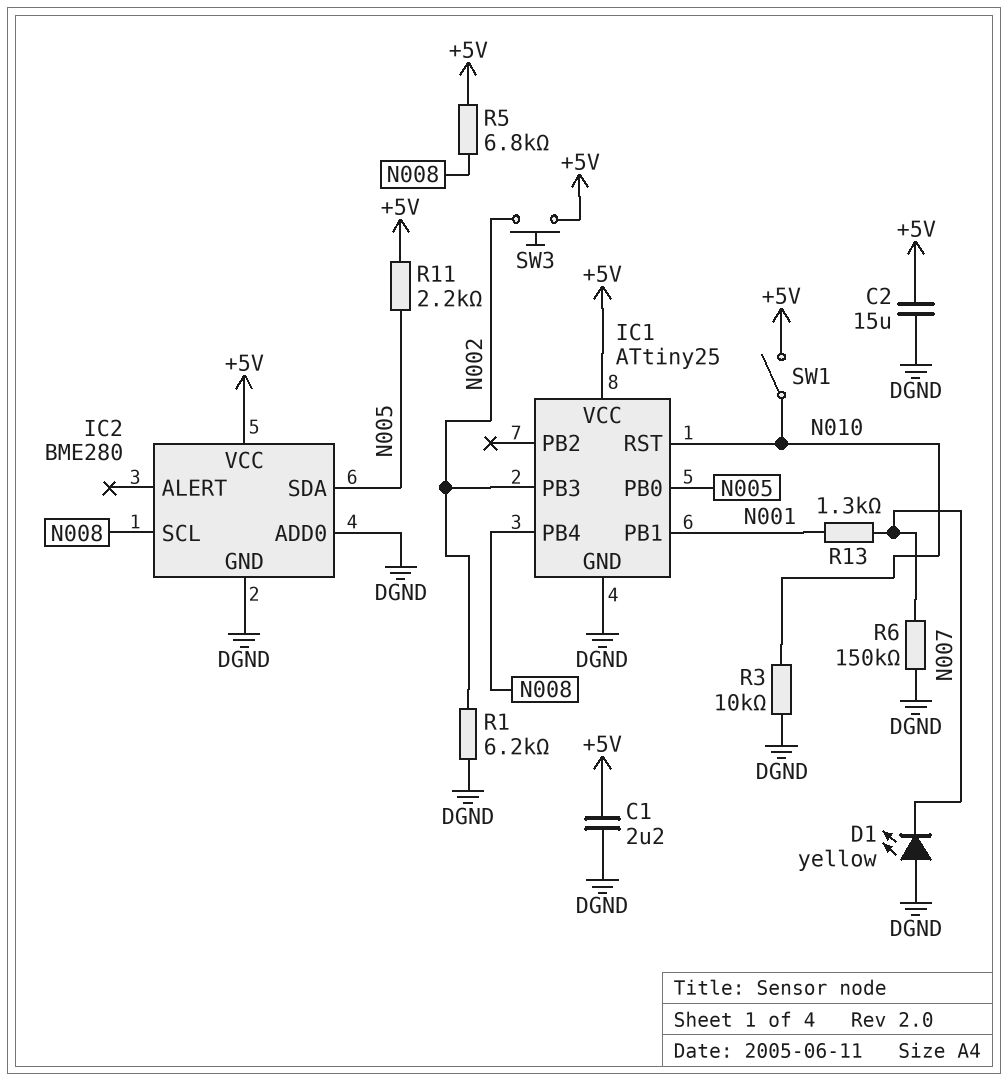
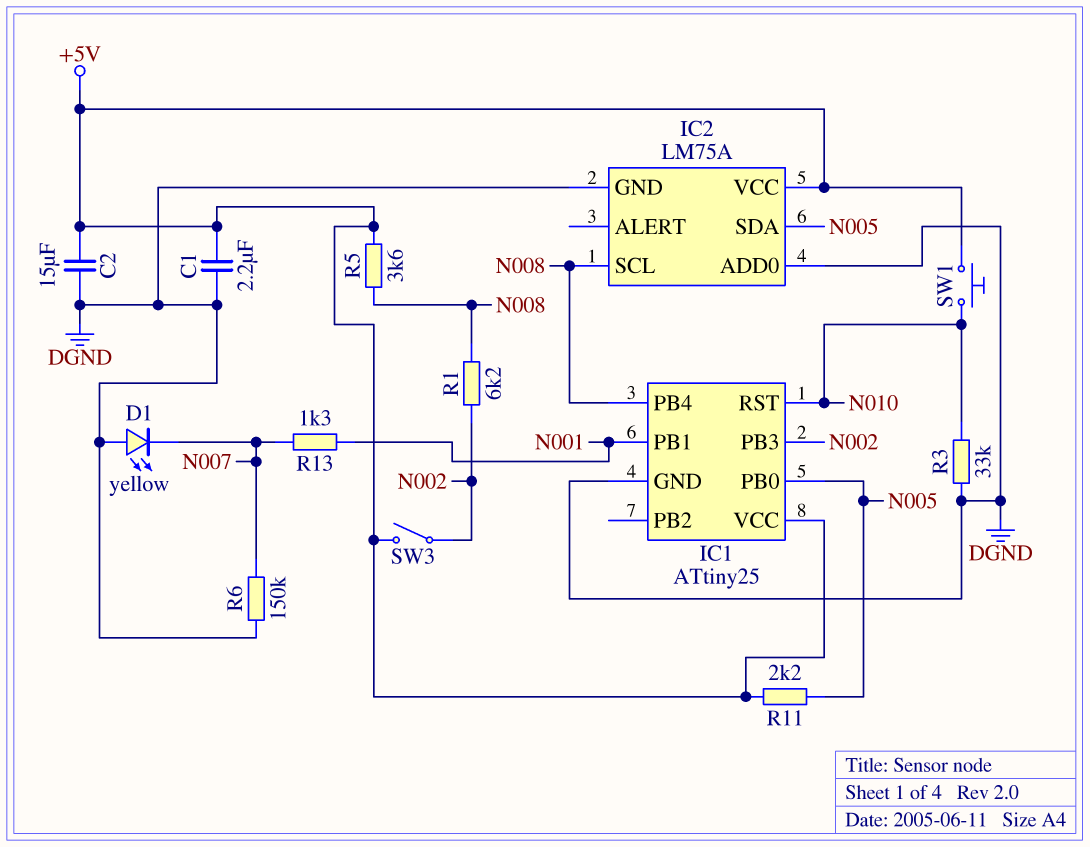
IC2: BME280 -> LM75A
R1: 6.2k (DGND, N002) -> 6.2k (N002, N008)
R3: 10k (DGND, N010) -> 33k (DGND, N010)
R5: 6.8k (+5V, N008) -> 3.6k (+5V, N008)
SW1: switch (+5V, N010) -> button (+5V, N010)
SW3: button (+5V, N002) -> switch (+5V, N002)

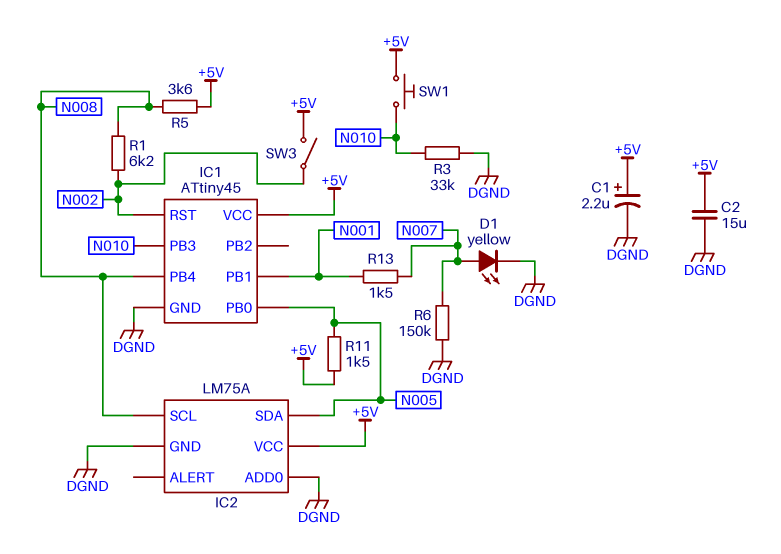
C1: 2.2uF (+5V, DGND) -> 2.2uF (plus +5V, minus DGND)
D1: LED yellow (A DGND, K N007) -> LED yellow (A N007, K DGND)
IC1: ATtiny25 -> ATtiny45
IC1 pin PB3: N002 -> N010
IC1 pin RST: N010 -> N002
R11: 2.2k (+5V, N005) -> 1.5k (+5V, N005)
R13: 1.3k (N001, N007) -> 1.5k (N001, N007)

